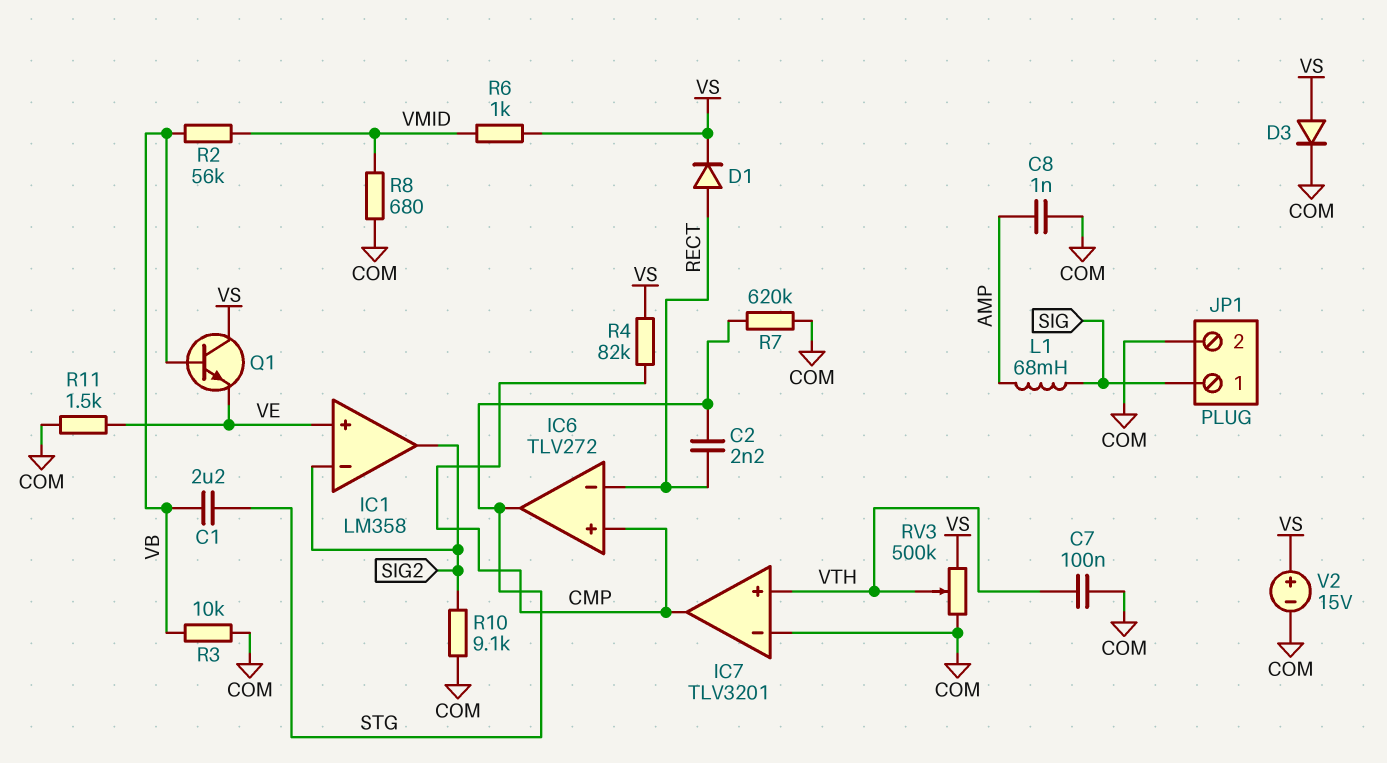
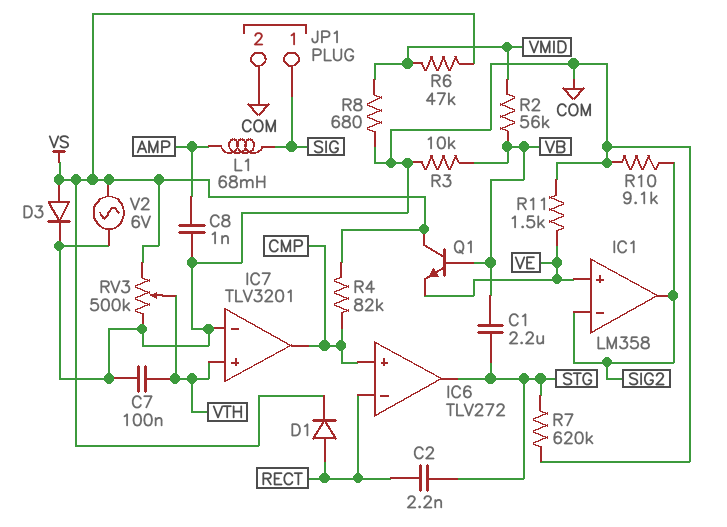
R6: 1k (VMID, VS) -> 47k (VMID, VS)
V2: 15V (plus VS, minus COM) -> AC 6V (COM, VS)

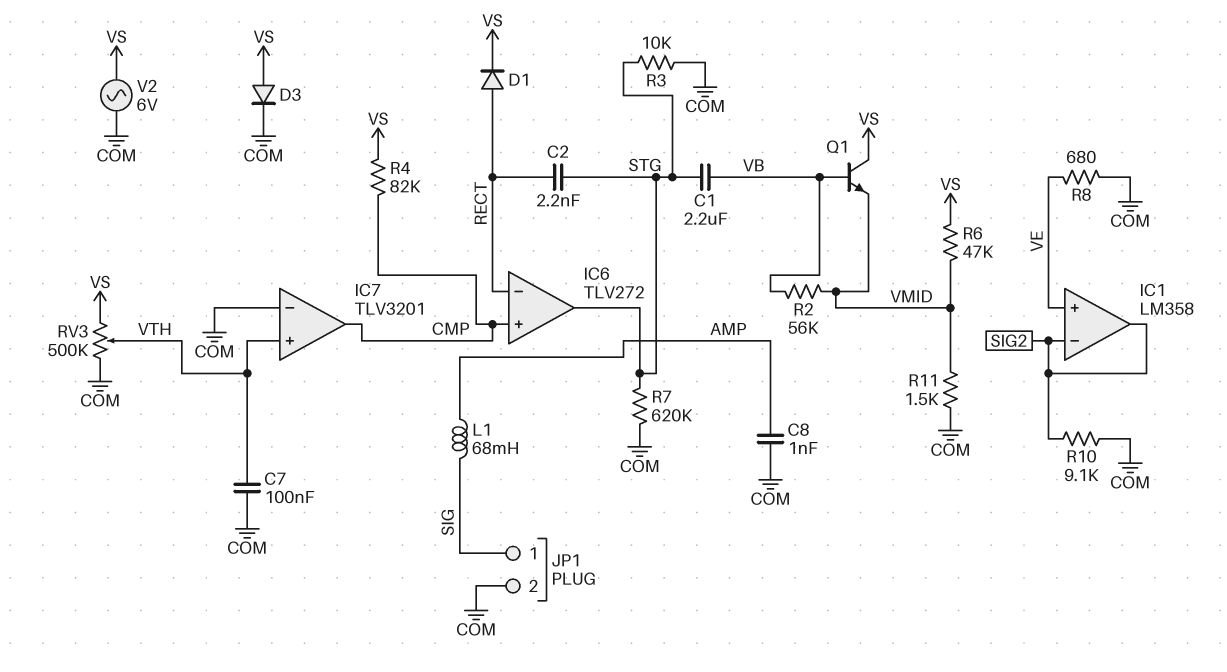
Q1: NPN (B VB, C VS, E VE) -> NPN (B VB, C VS, E VMID)
R3: 10k (COM, VB) -> 10k (COM, STG)
R8: 680 (COM, VMID) -> 680 (COM, VE)
R11: 1.5k (COM, VE) -> 1.5k (COM, VMID)

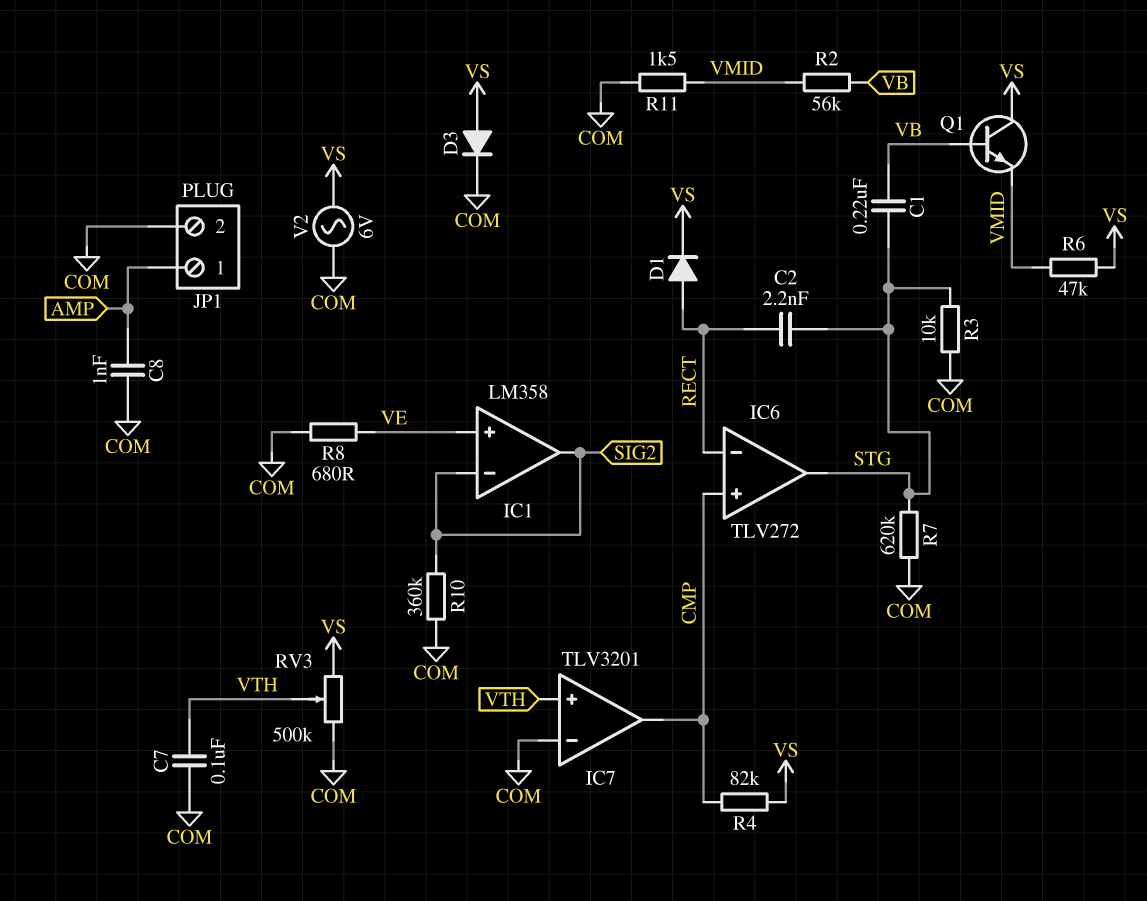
C1: 2.2uF (STG, VB) -> 220nF (STG, VB)
JP1 pin 1: SIG -> AMP
L1: 68mH (AMP, SIG) -> none
R10: 9.1k (COM, SIG2) -> 360k (COM, SIG2)

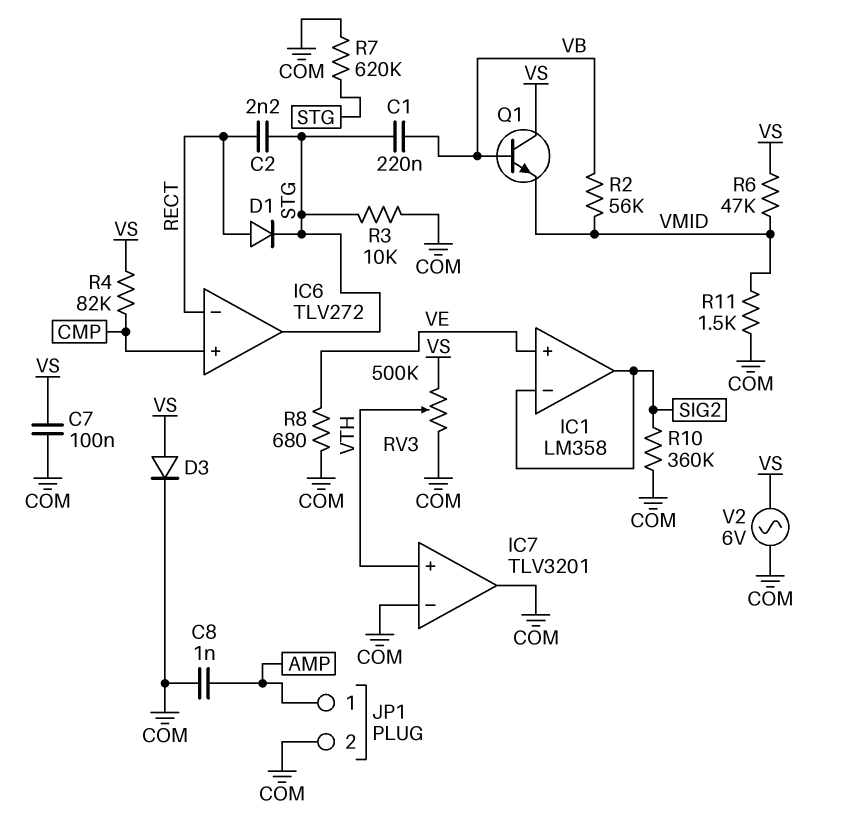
C7: 100nF (COM, VTH) -> 100nF (COM, VS)
D1: diode (A RECT, K VS) -> diode (A RECT, K STG)
IC7 pin out: CMP -> COM

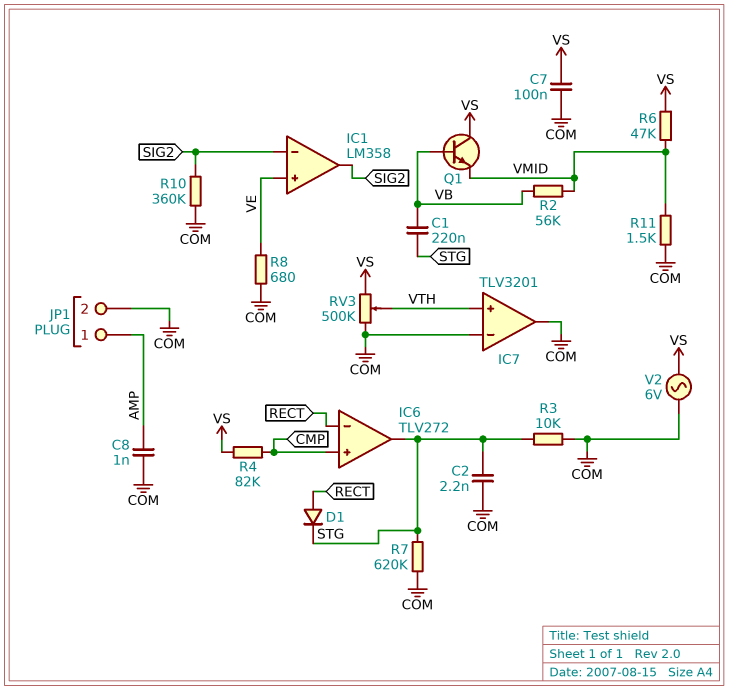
C2: 2.2nF (RECT, STG) -> 2.2nF (COM, STG)
D3: diode (A VS, K COM) -> none

